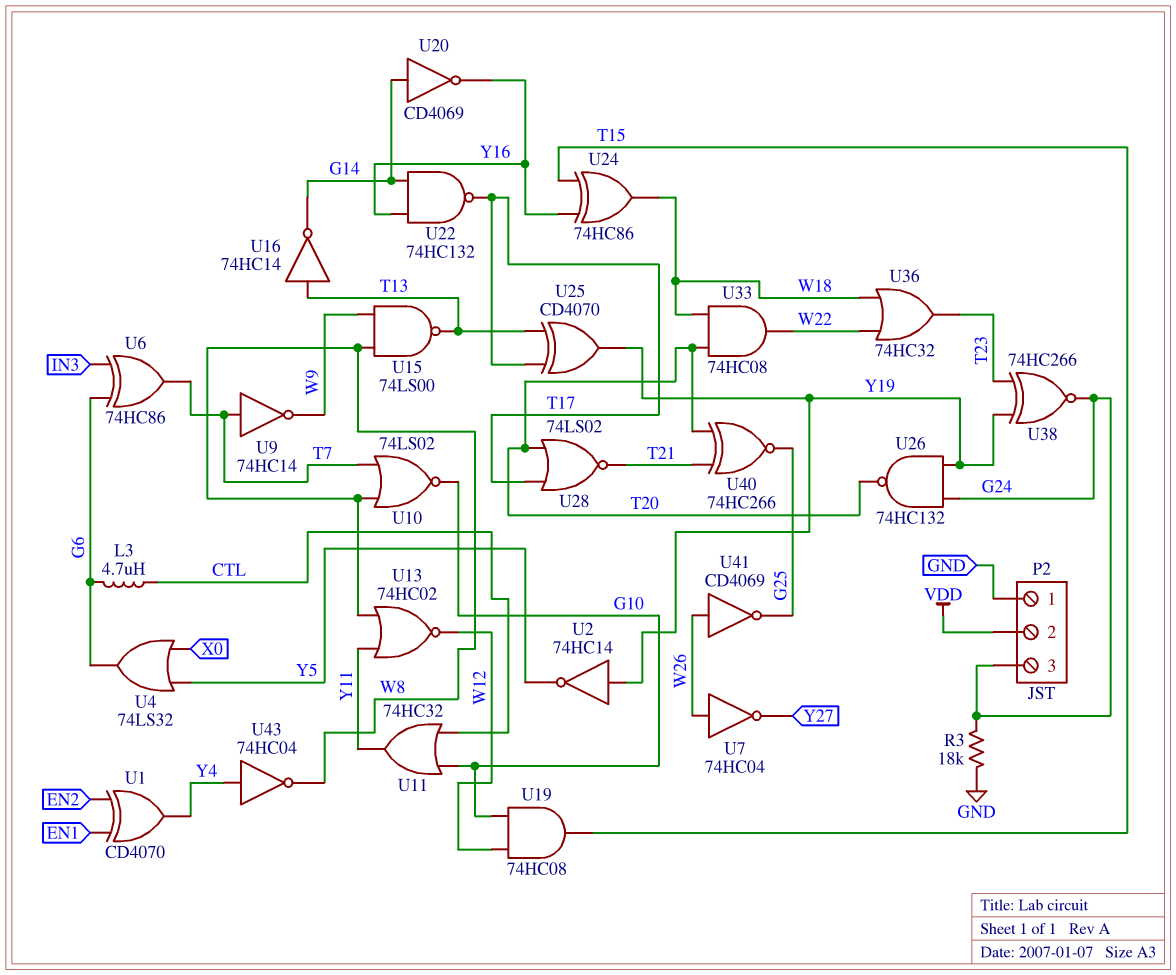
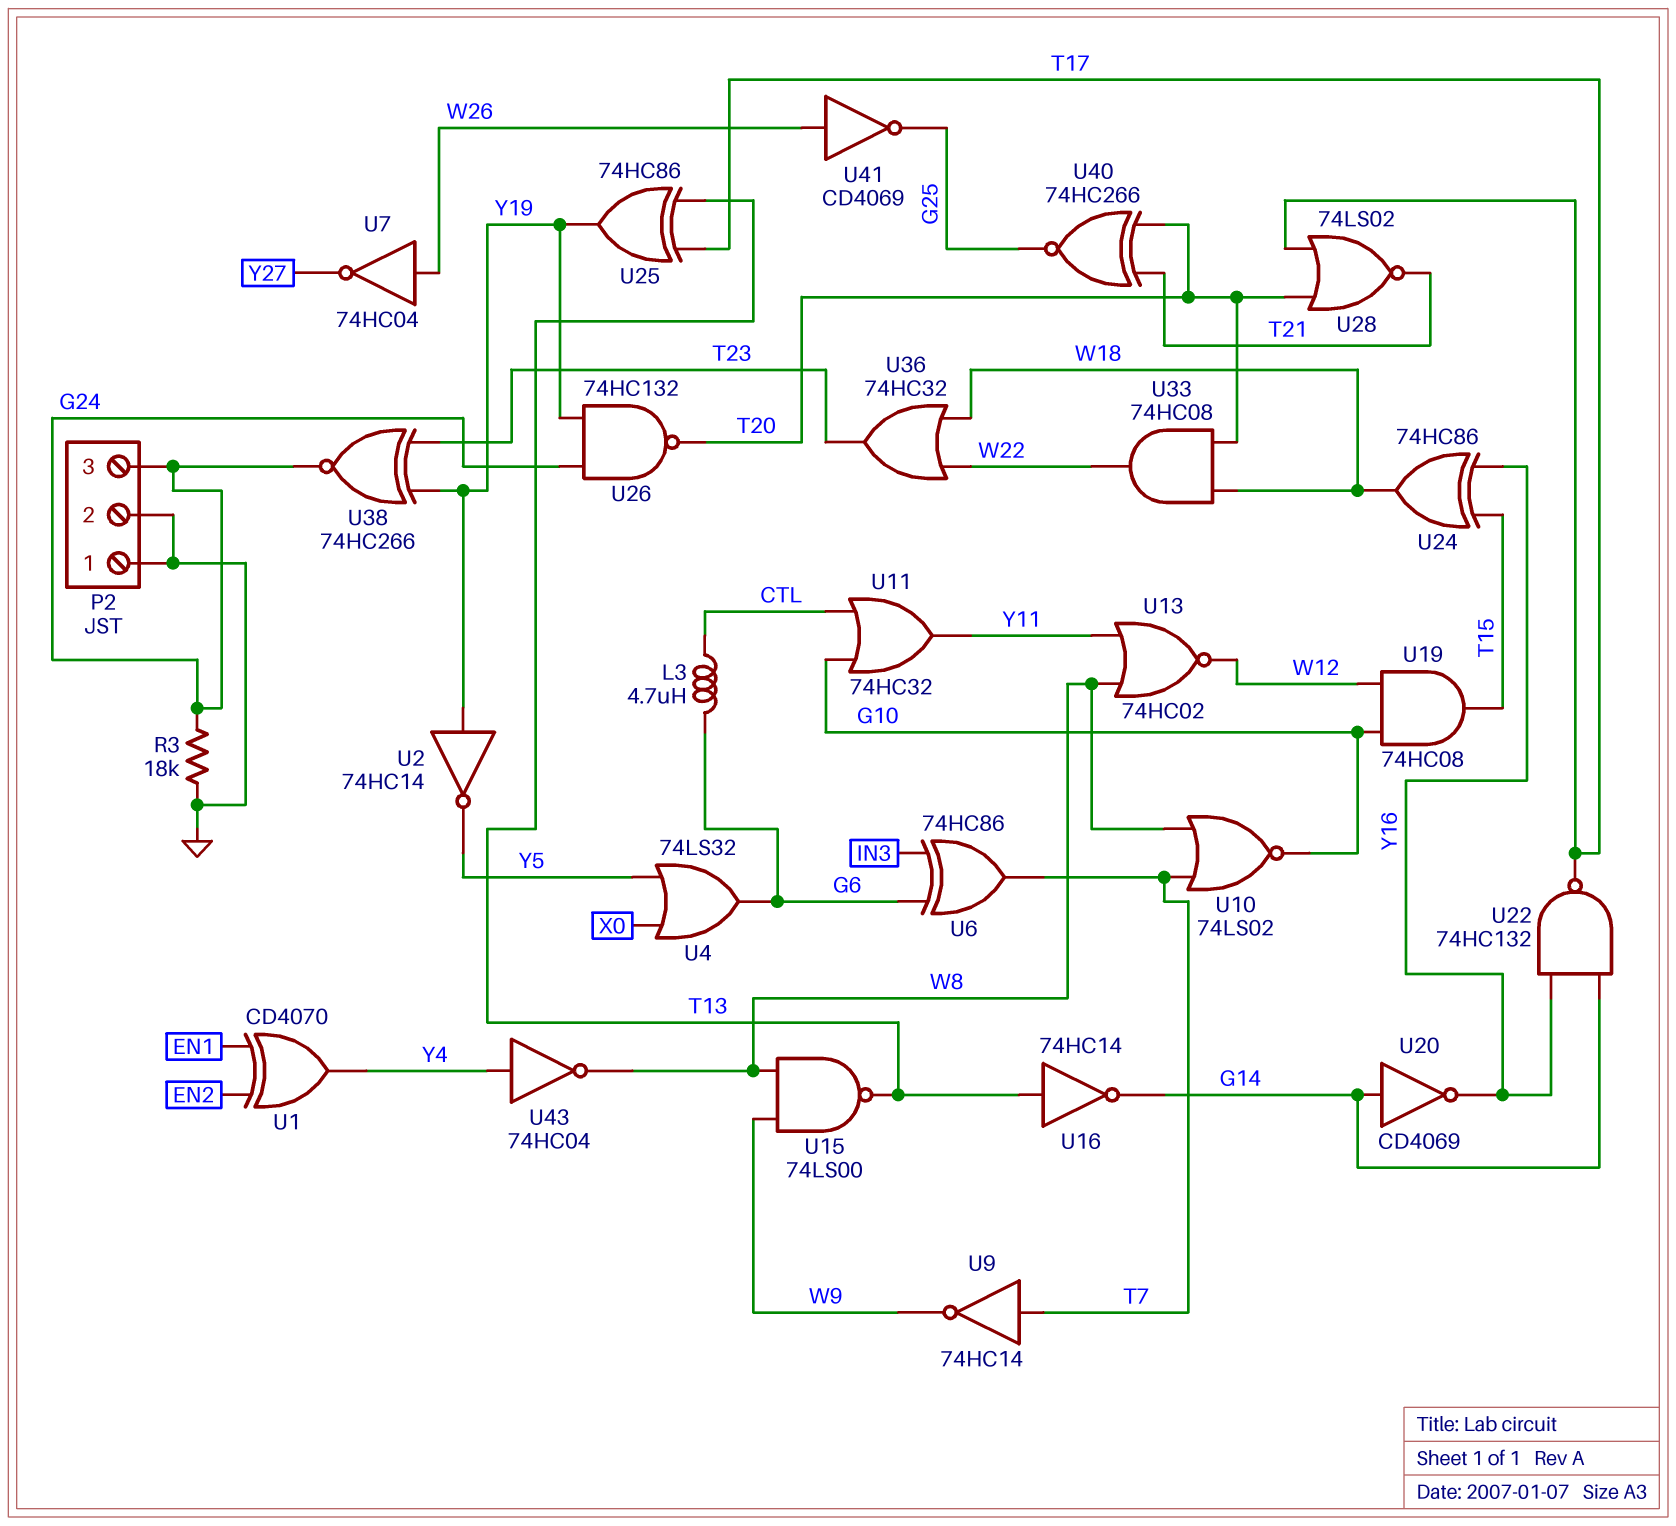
P2 pin 2: VDD -> GND
U25: XOR CD4070 (in T13, in T17, out Y19) -> XOR 74HC86 (in T13, in T17, out Y19)

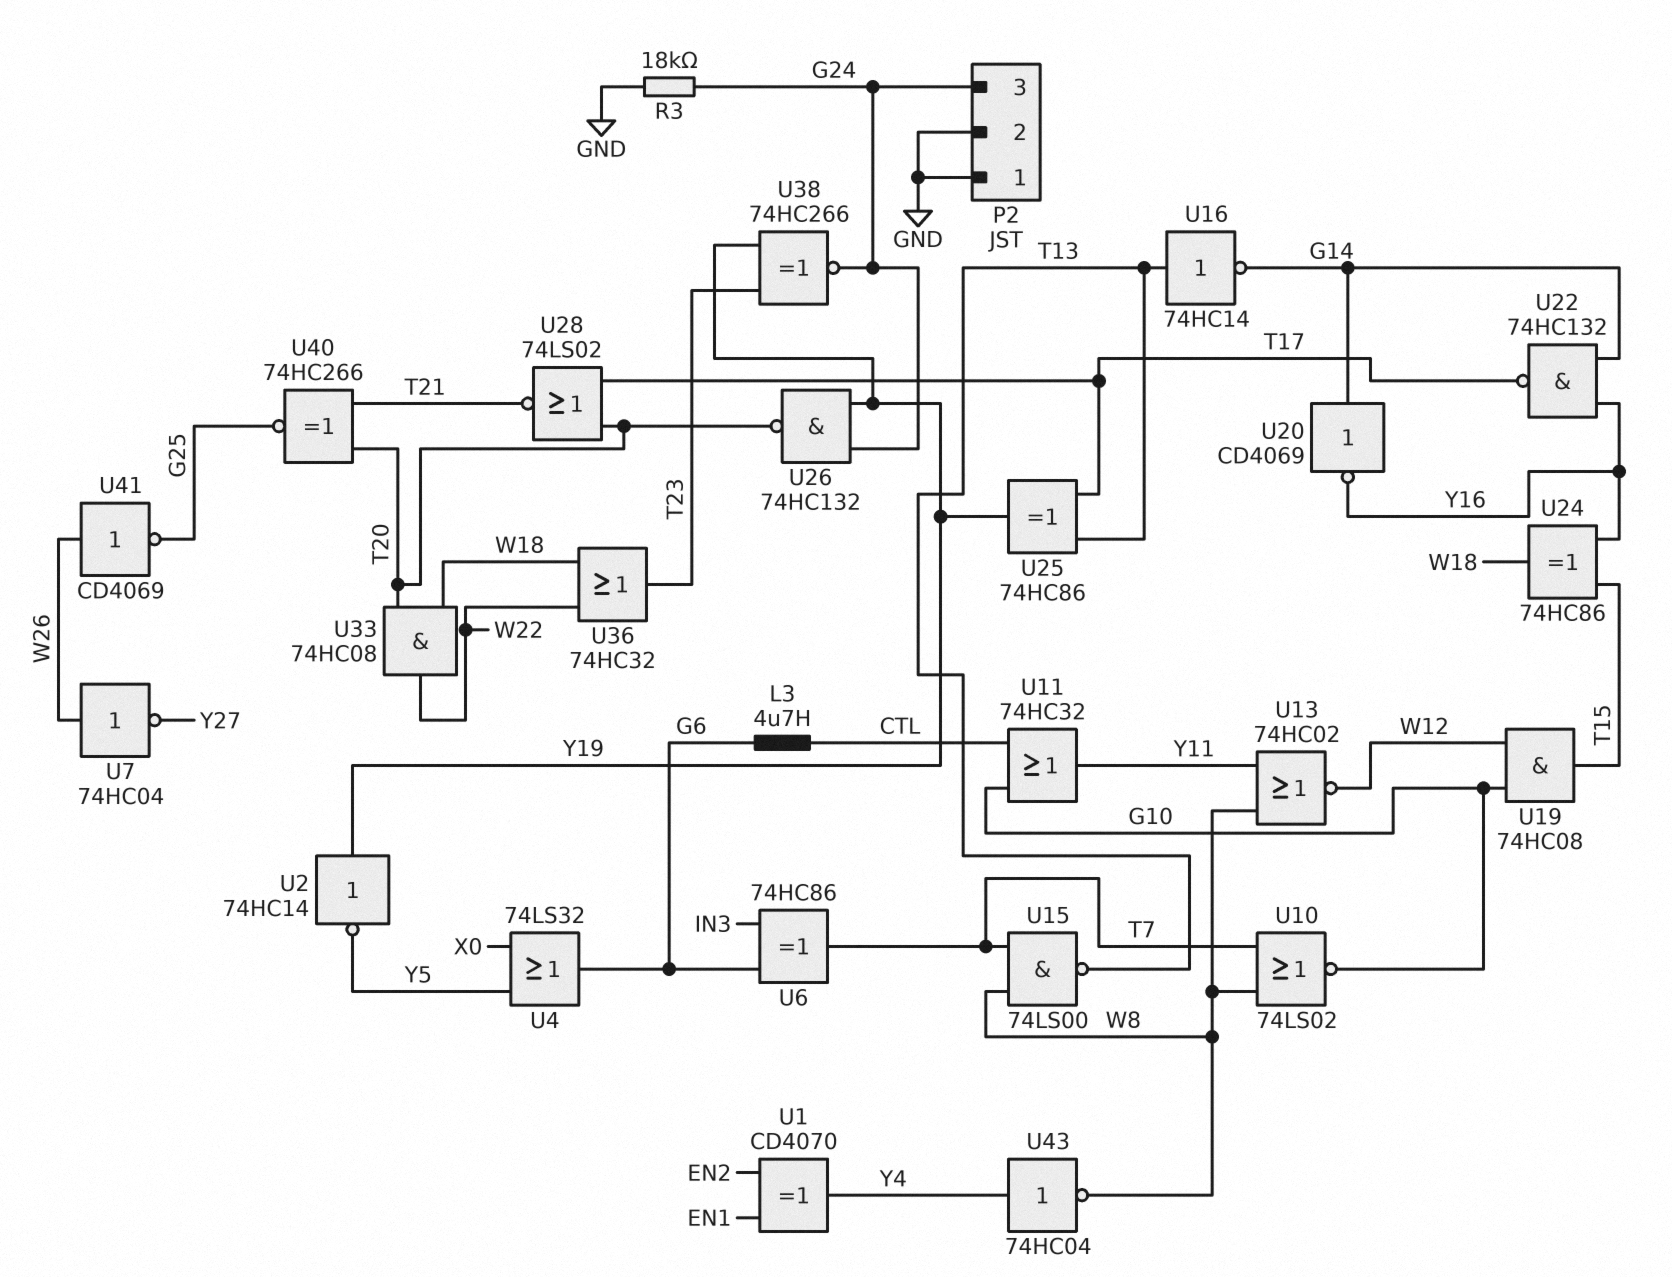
U9: NOT 74HC14 (in T7, out W9) -> none
U15: NAND 74LS00 (in W8, in W9, out T13) -> NAND 74LS00 (in T7, in W8, out T13)

